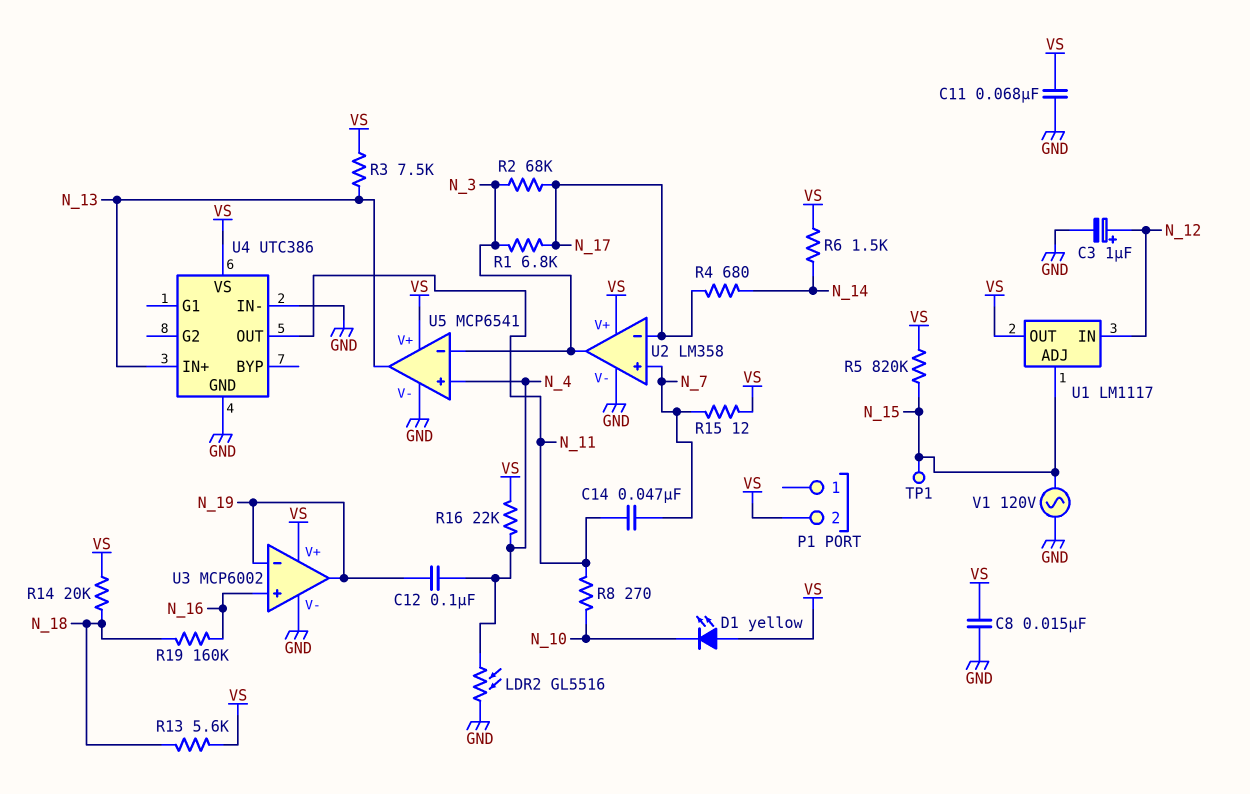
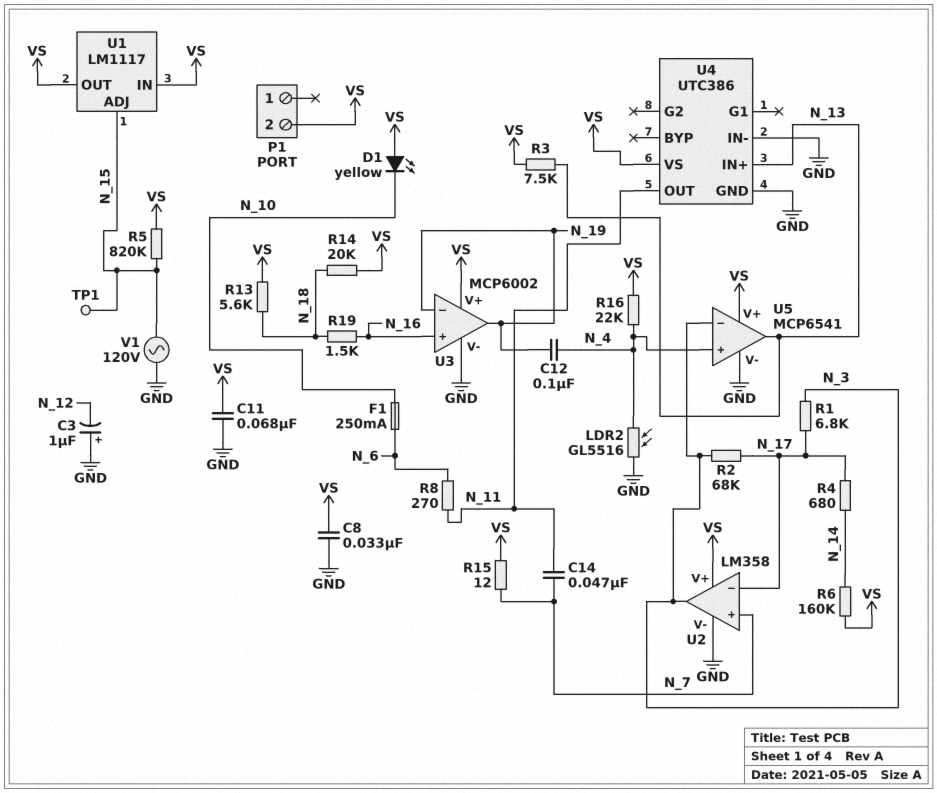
C3: 1uF (plus N_12, minus GND) -> 1uF (plus GND, minus N_12)
C8: 15nF (GND, VS) -> 33nF (GND, VS)
F1: none -> 250mA (N_6, N_10)
R6: 1.5k (N_14, VS) -> 160k (N_14, VS)
R8: 270 (N_10, N_11) -> 270 (N_6, N_11)
R19: 160k (N_16, N_18) -> 1.5k (N_16, N_18)
U1 pin IN: N_12 -> VS

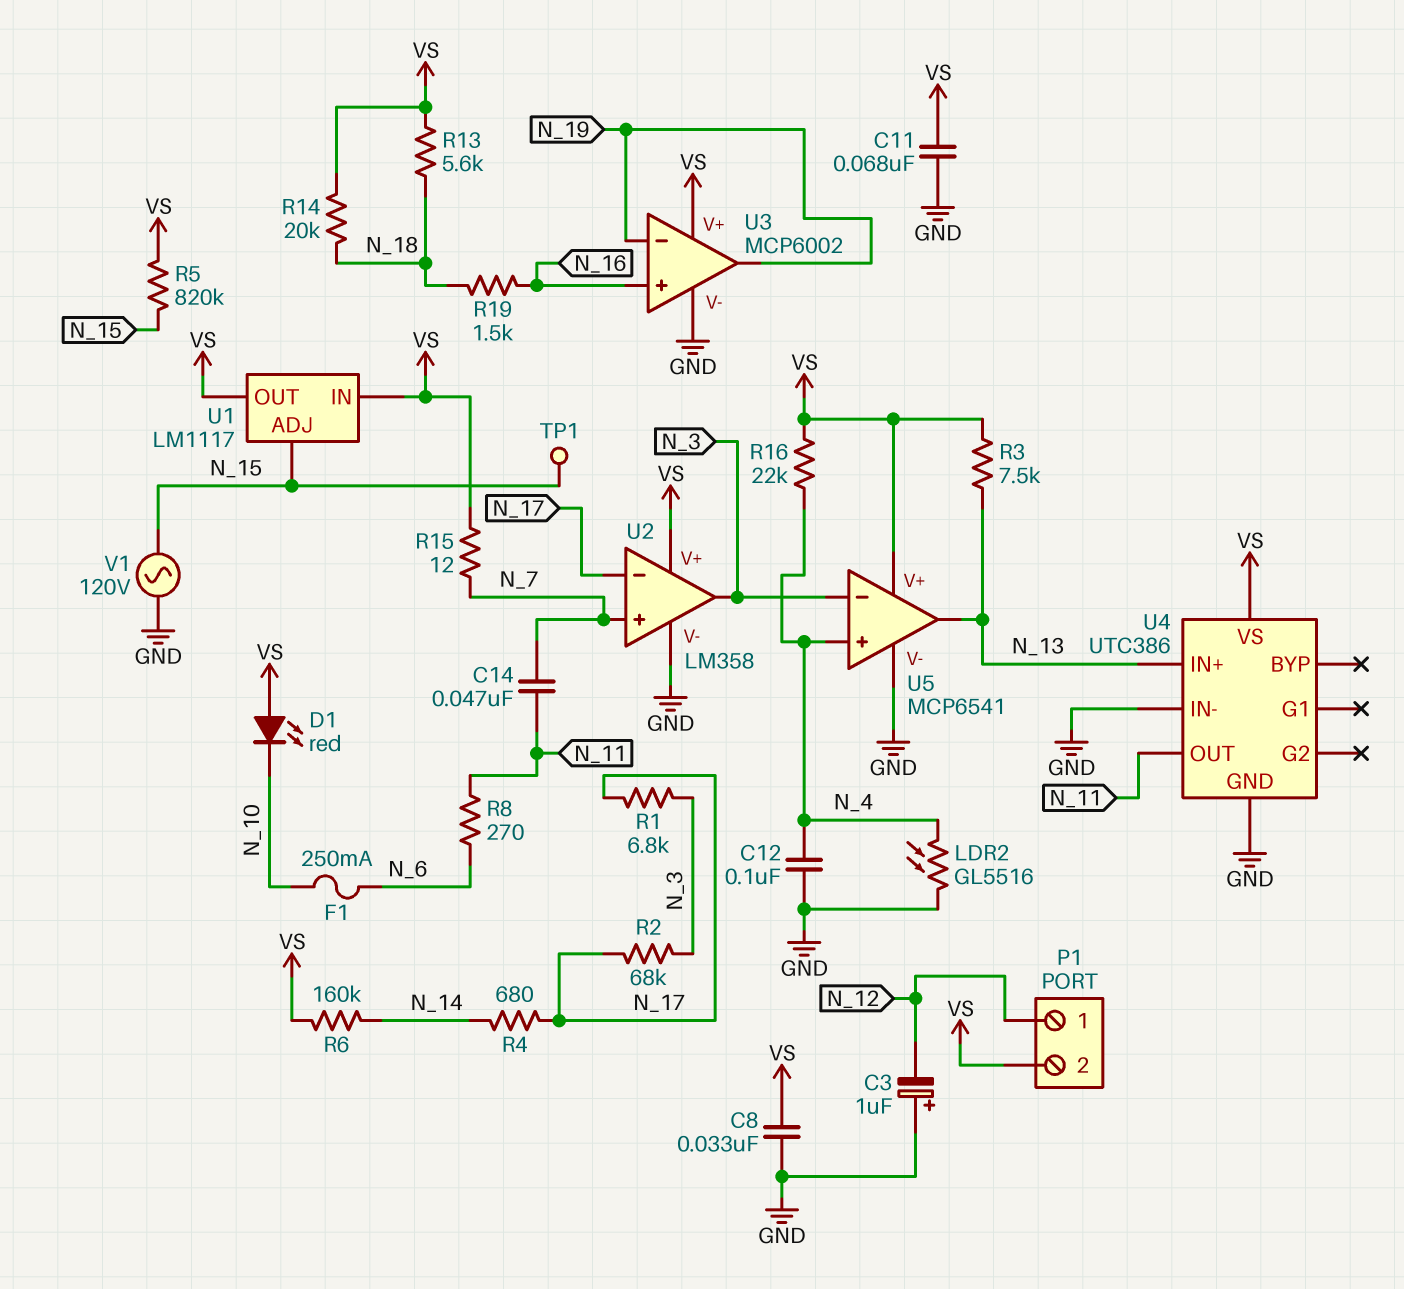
C12: 100nF (N_4, N_19) -> 100nF (GND, N_4)
D1: LED yellow (A VS, K N_10) -> LED red (A VS, K N_10)
P1 pin 1: none -> N_12

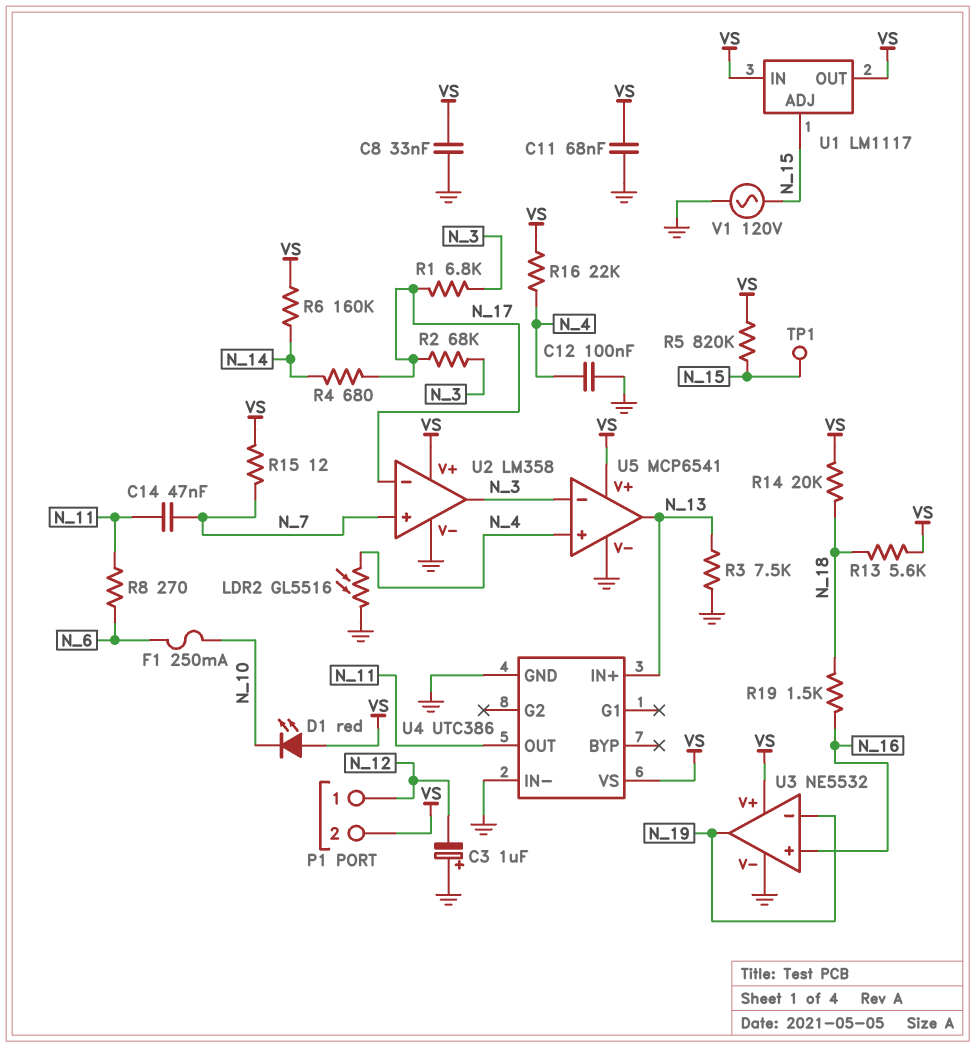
R3: 7.5k (N_13, VS) -> 7.5k (GND, N_13)
U3: MCP6002 -> NE5532

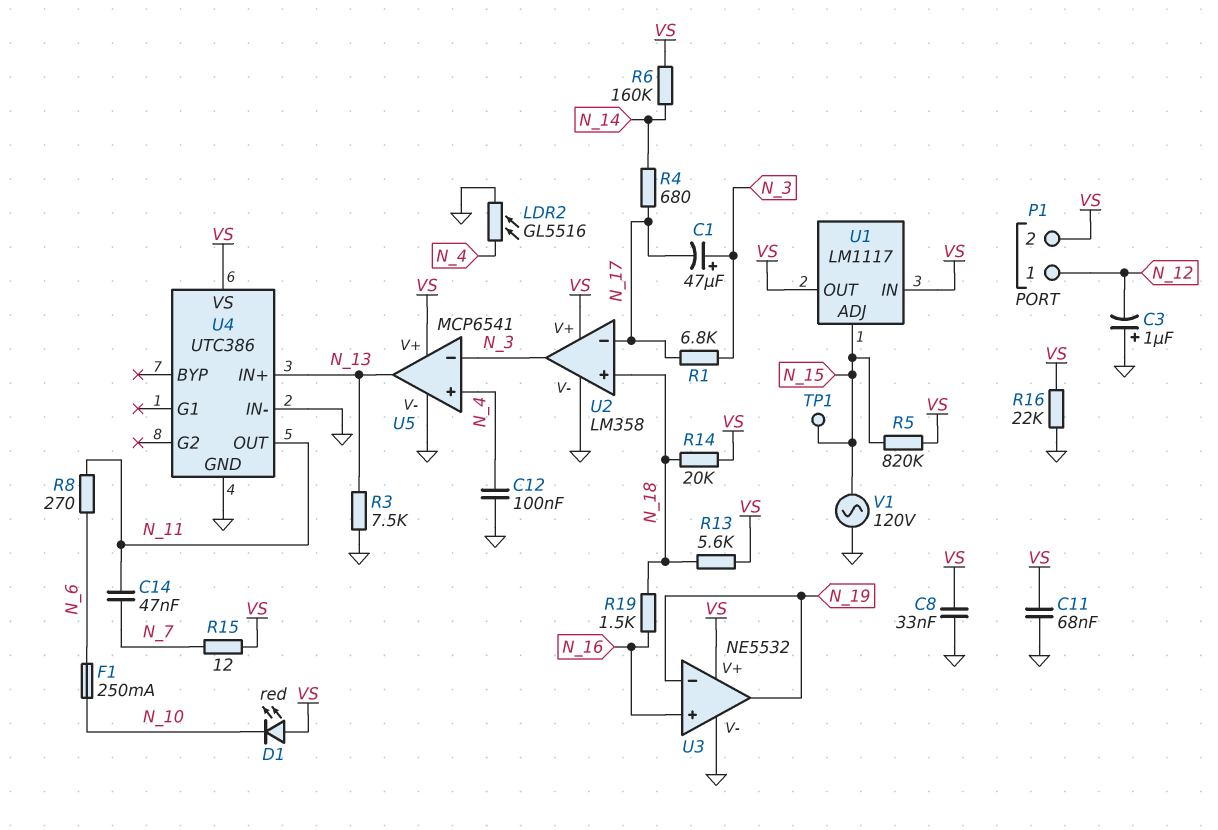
C1: none -> 47uF (plus N_3, minus N_17)
R2: 68k (N_3, N_17) -> none
R16: 22k (N_4, VS) -> 22k (GND, VS)
U2 pin in+: N_7 -> N_18

